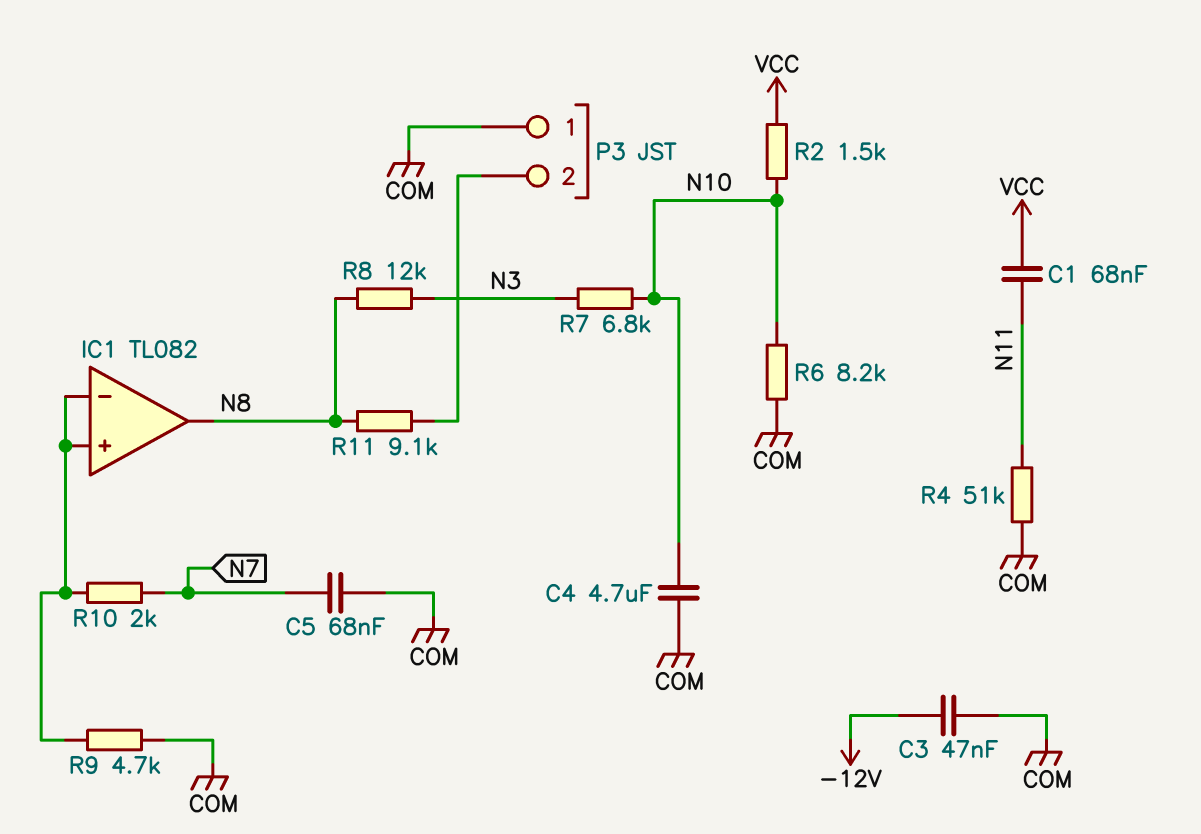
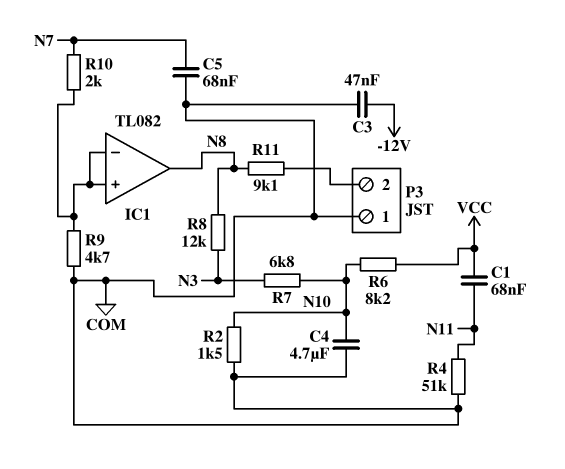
R2: 1.5k (N10, VCC) -> 1.5k (COM, N10)
R6: 8.2k (COM, N10) -> 8.2k (N10, VCC)

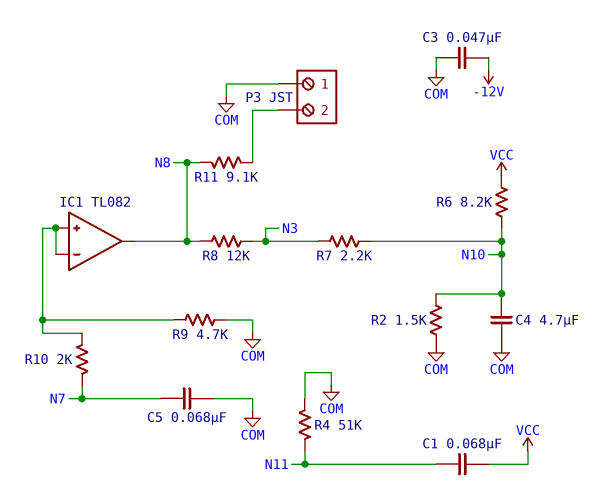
R7: 6.8k (N3, N10) -> 2.2k (N3, N10)

